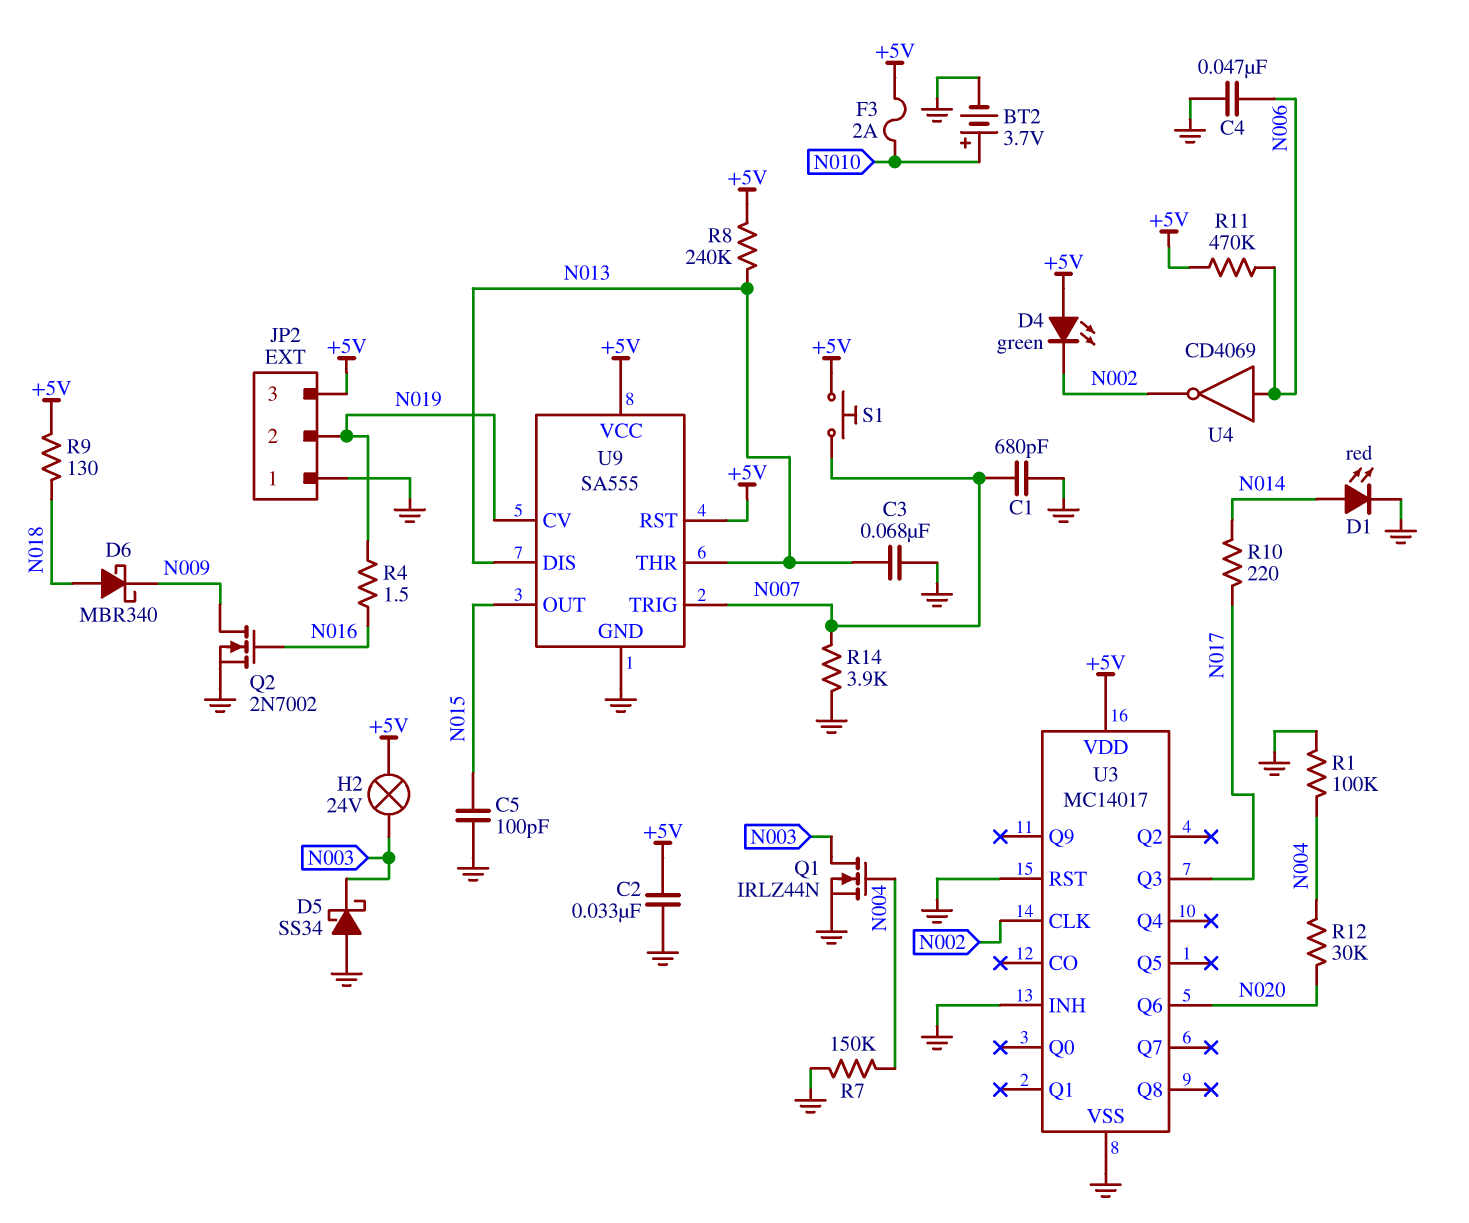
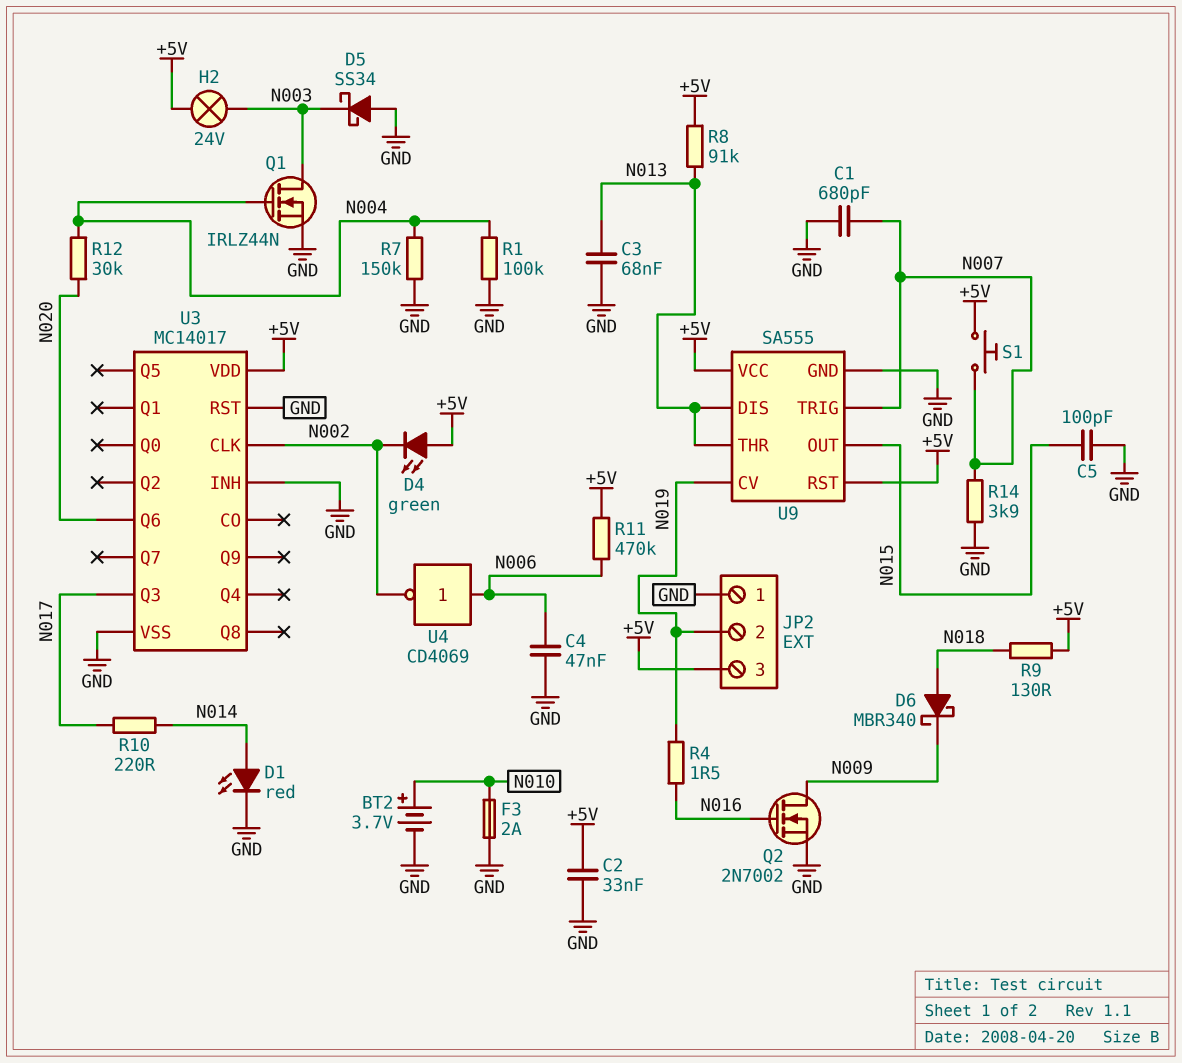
F3: 2A (+5V, N010) -> 2A (GND, N010)
R8: 240k (+5V, N013) -> 91k (+5V, N013)

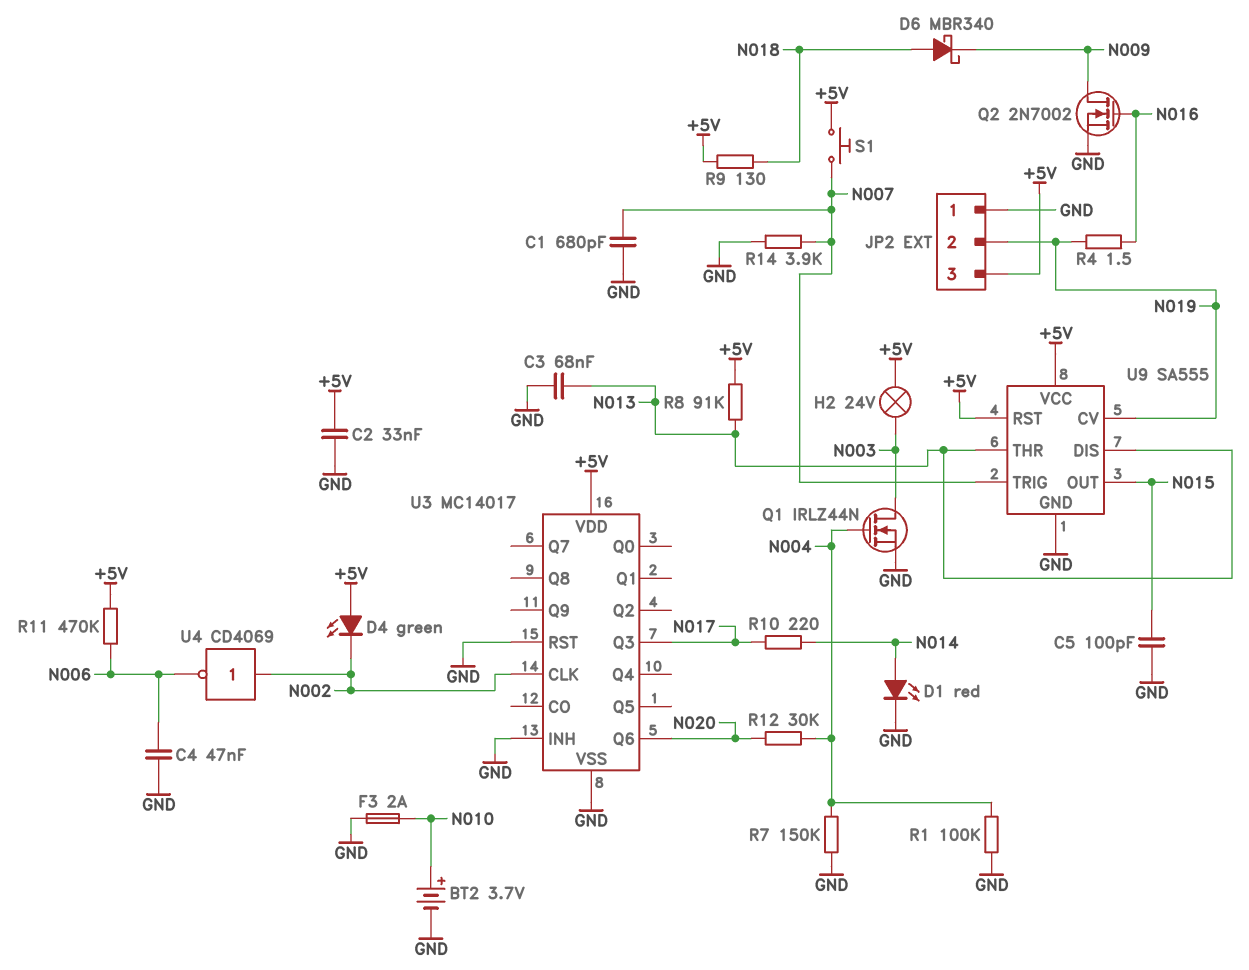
D5: schottky SS34 (A GND, K N003) -> none
U4: NOT CD4069 (in N006, out N002) -> NOT CD4069 (in N002, out N006)

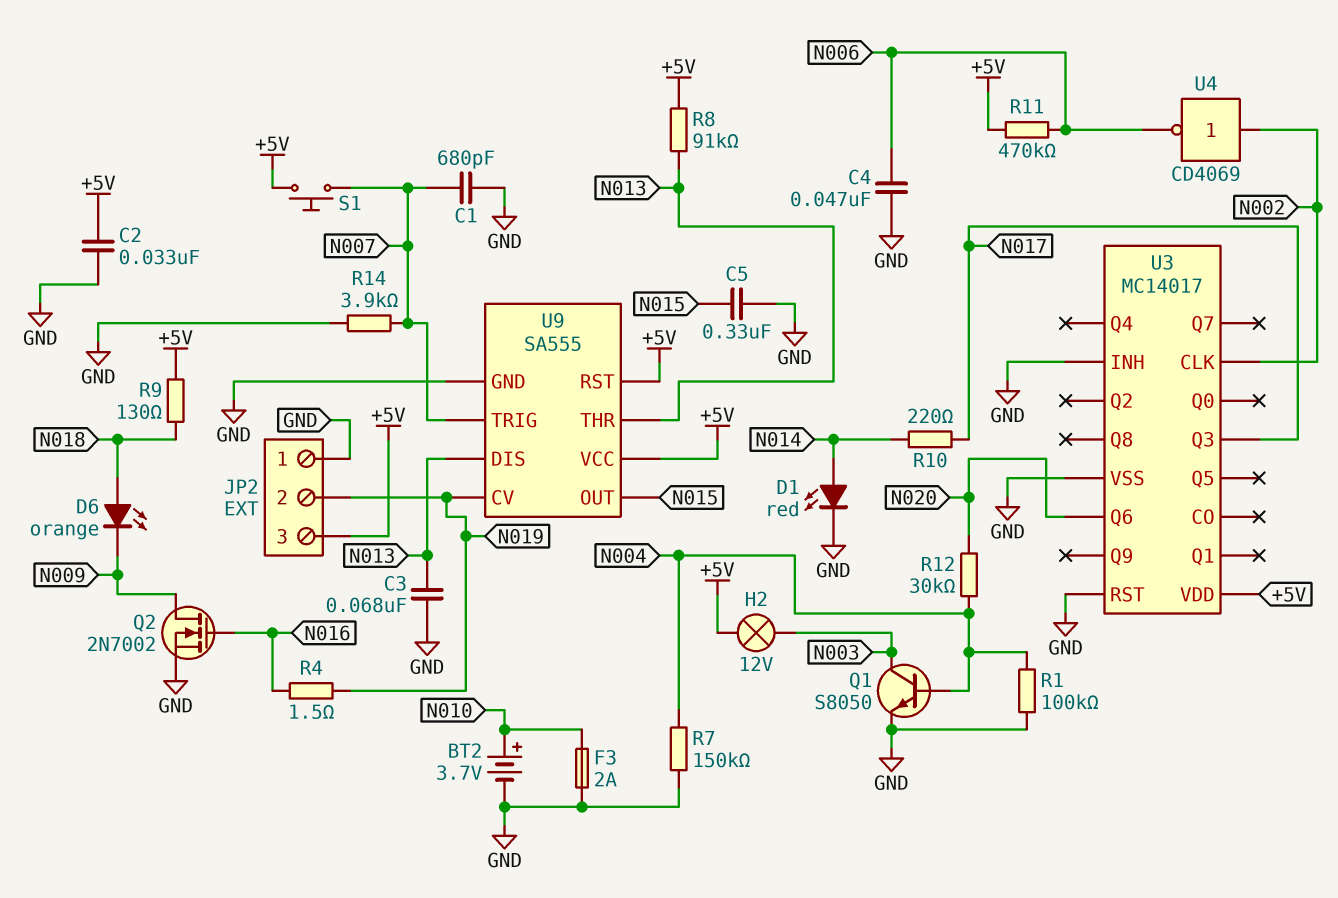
C5: 100pF (GND, N015) -> 330nF (GND, N015)
D4: LED green (A +5V, K N002) -> none
D6: schottky MBR340 (A N018, K N009) -> LED orange (A N018, K N009)
H2: lamp 24V (+5V, N003) -> lamp 12V (+5V, N003)
Q1: NMOS IRLZ44N (G N004, D N003, S GND) -> NPN S8050 (B N004, C N003, E GND)

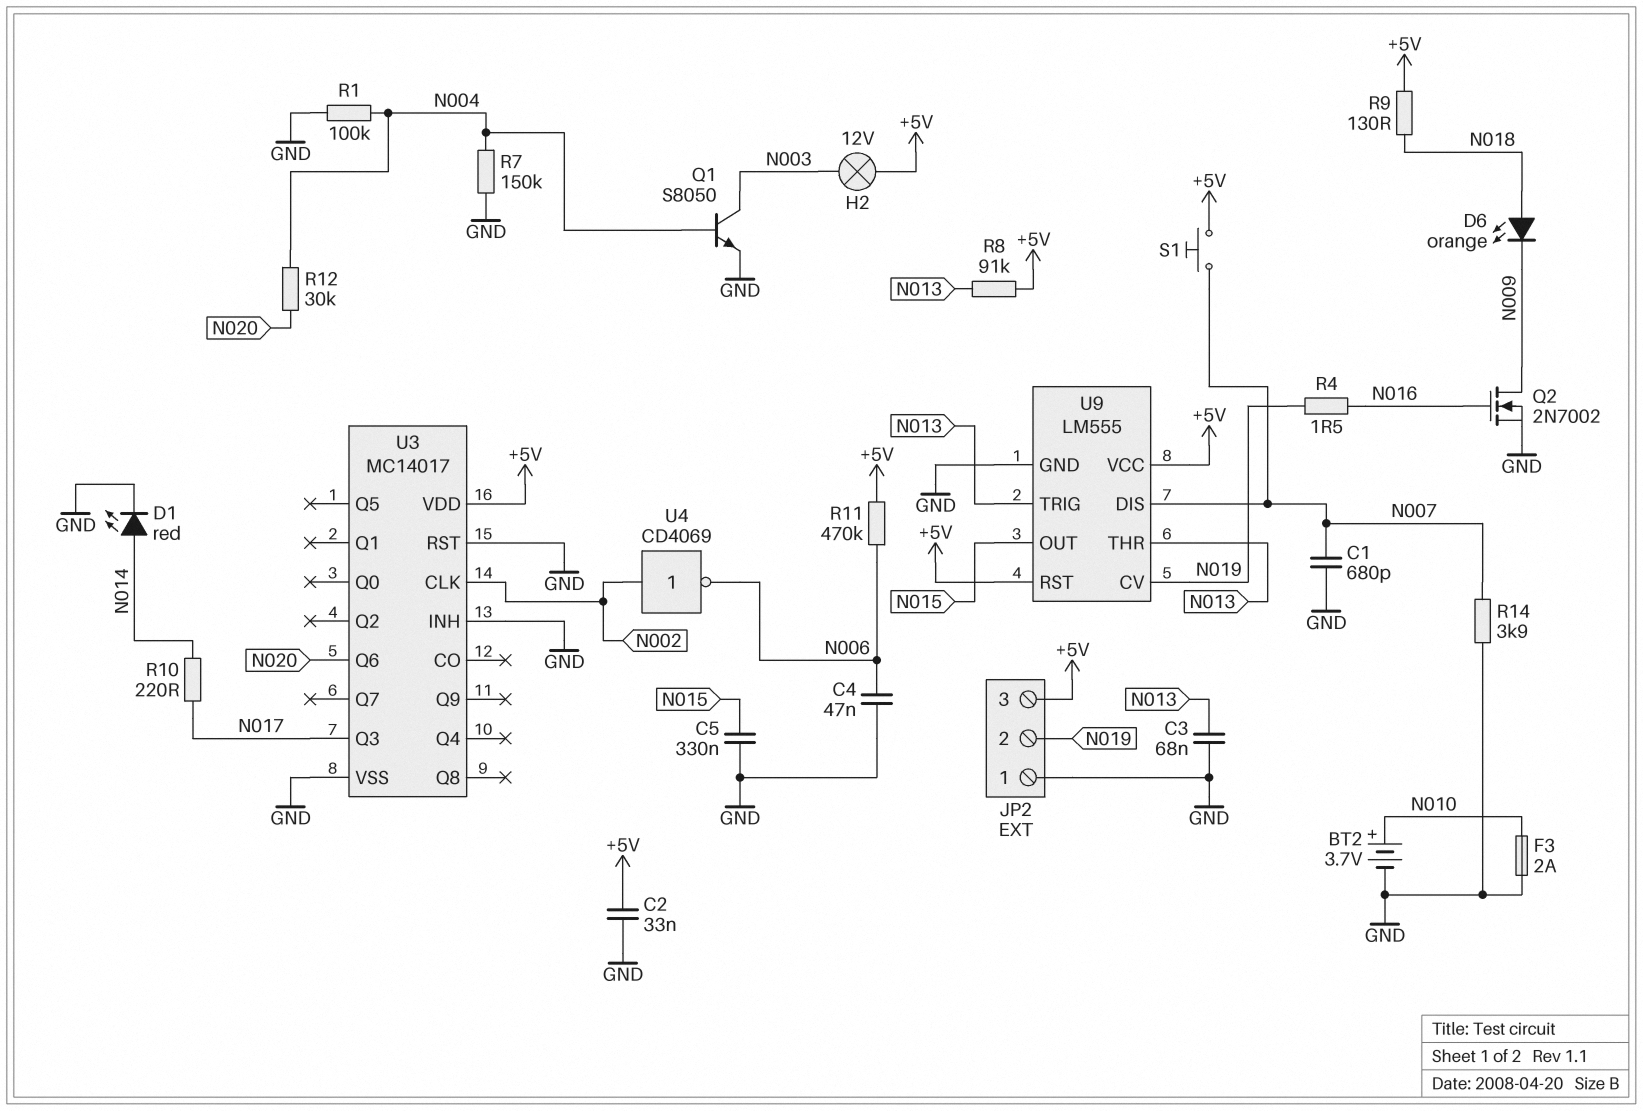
U9: SA555 -> LM555
U9 pin DIS: N013 -> N007
U9 pin TRIG: N007 -> N013

